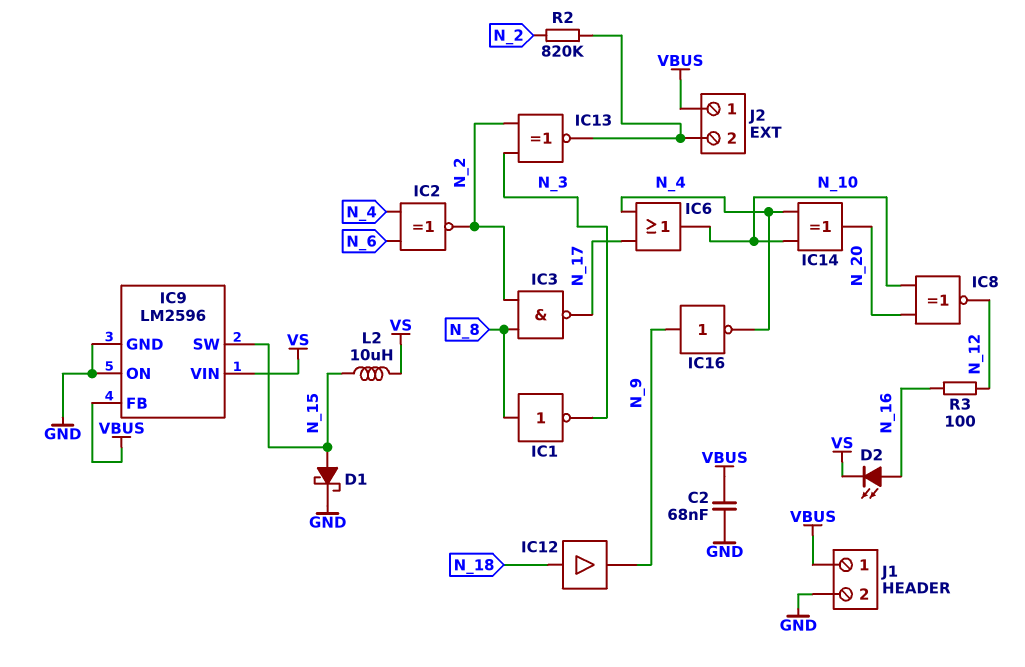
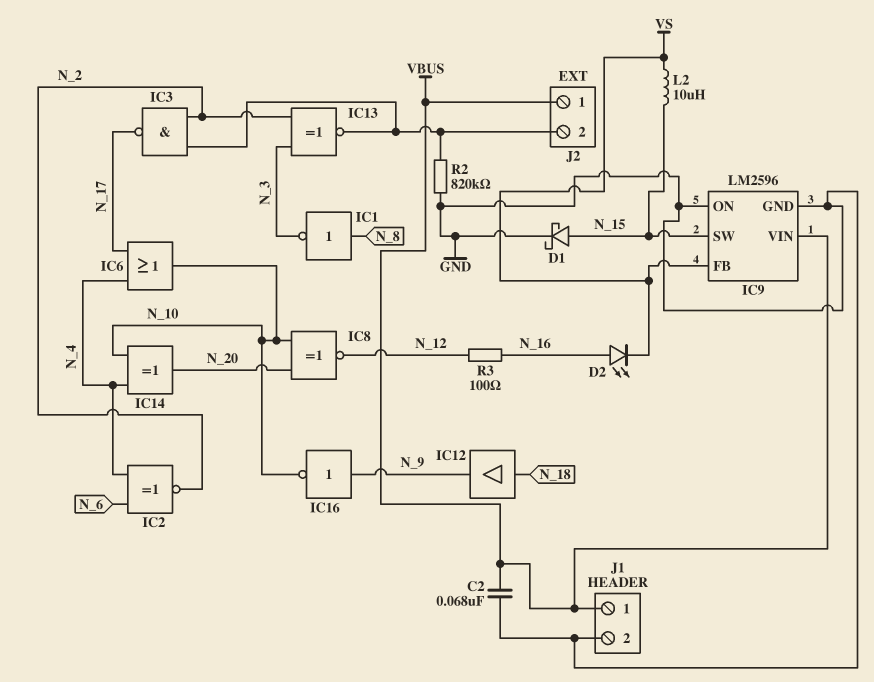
IC3: NAND (in N_2, in N_8, out N_17) -> NAND (in J2/2, in N_2, out N_17)
IC9 pin FB: VBUS -> VS
IC9 pin VIN: VS -> VBUS
IC16: NOT (in N_9, out N_4) -> NOT (in N_9, out N_10)
R2: 820k (J2/2, N_2) -> 820k (GND, J2/2)

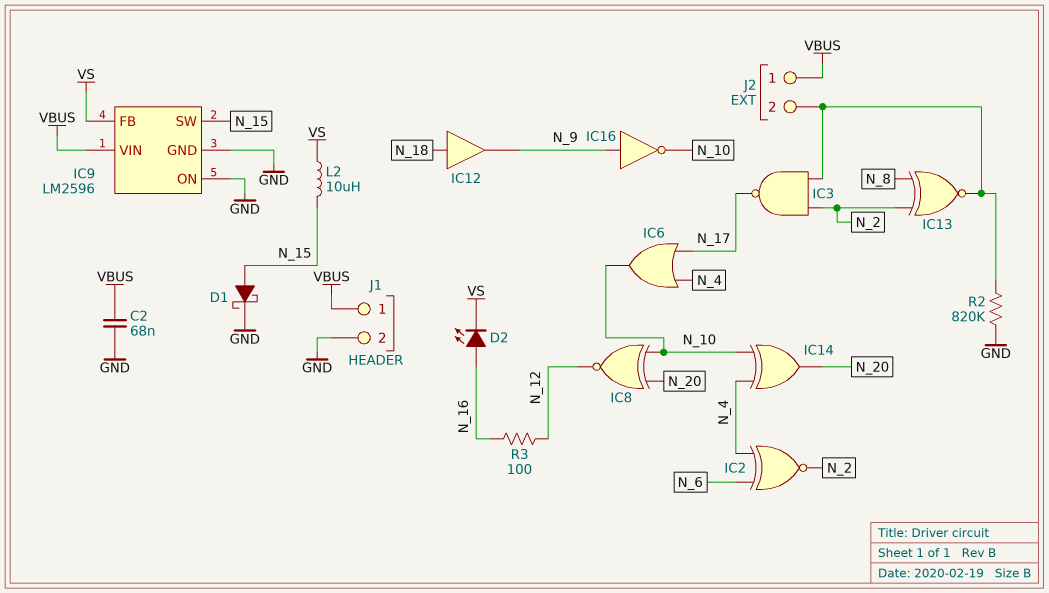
IC1: NOT (in N_8, out N_3) -> none
IC13: XNOR (in N_2, in N_3, out J2/2) -> XNOR (in N_2, in N_8, out J2/2)

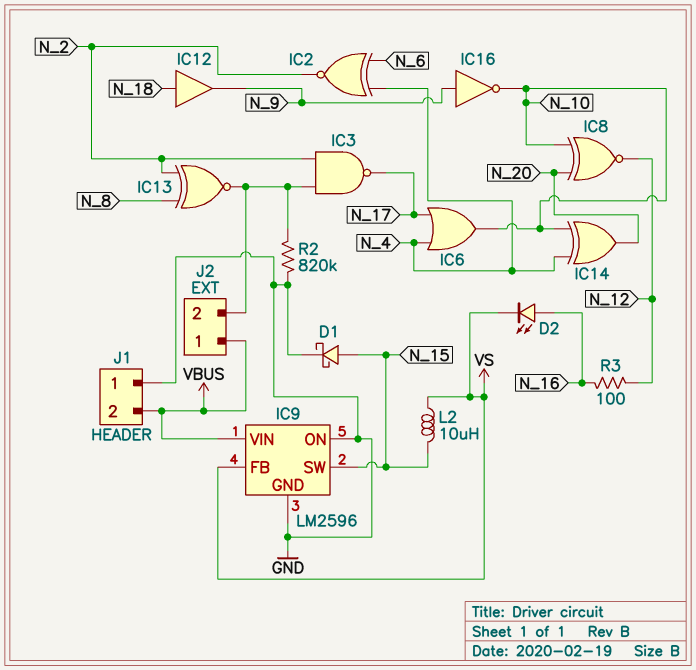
C2: 68nF (GND, VBUS) -> none
J1 pin 1: VBUS -> GND
J1 pin 2: GND -> VBUS

